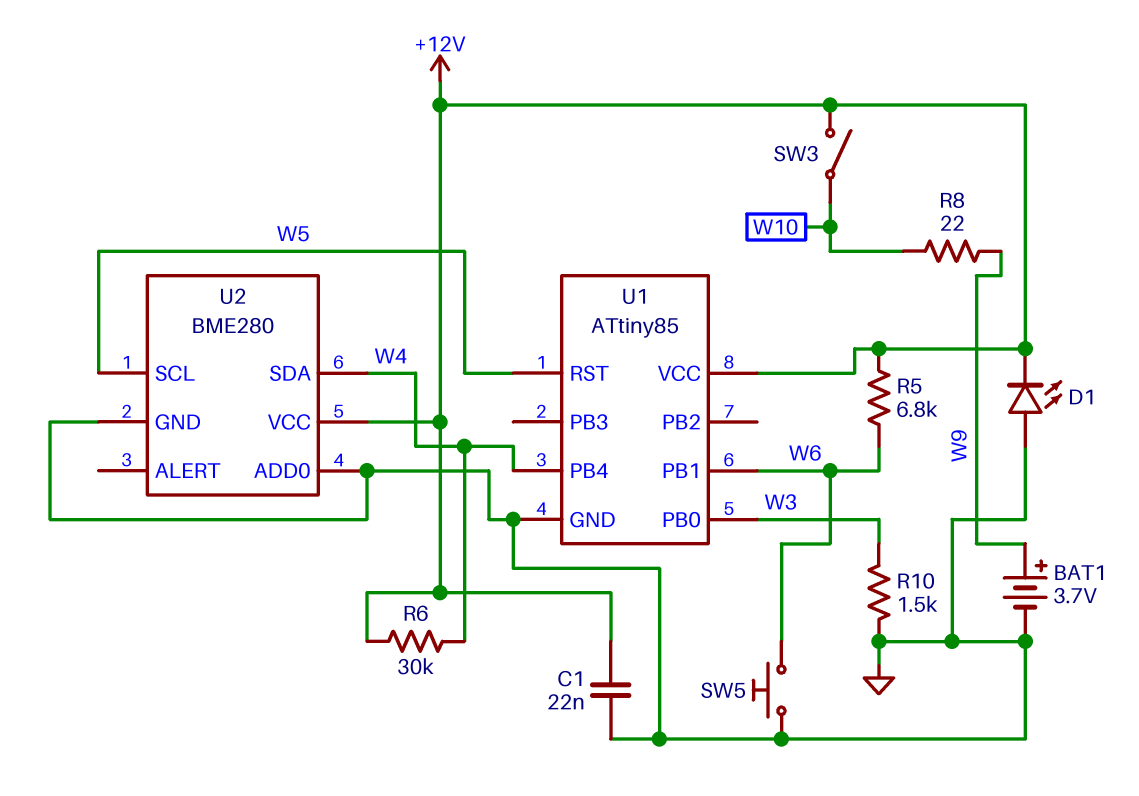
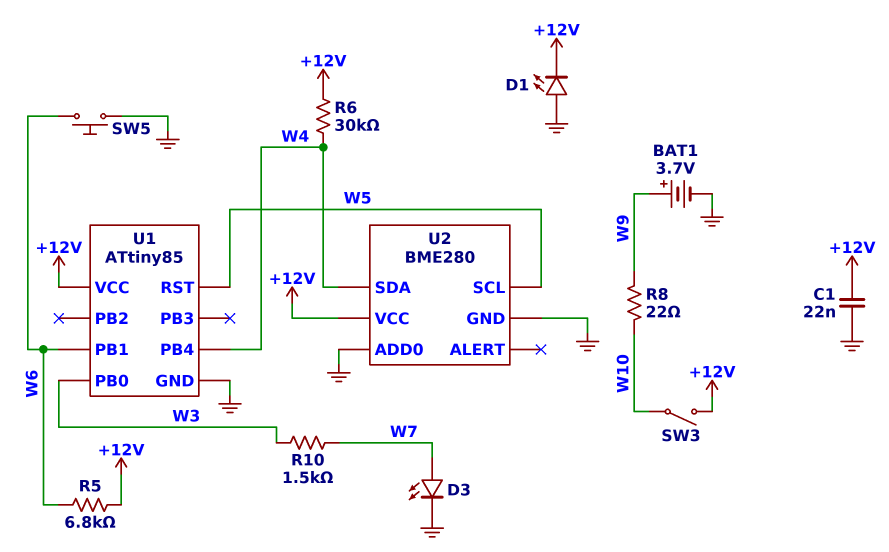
D3: none -> LED (A W7, K GND)
R10: 1.5k (GND, W3) -> 1.5k (W3, W7)

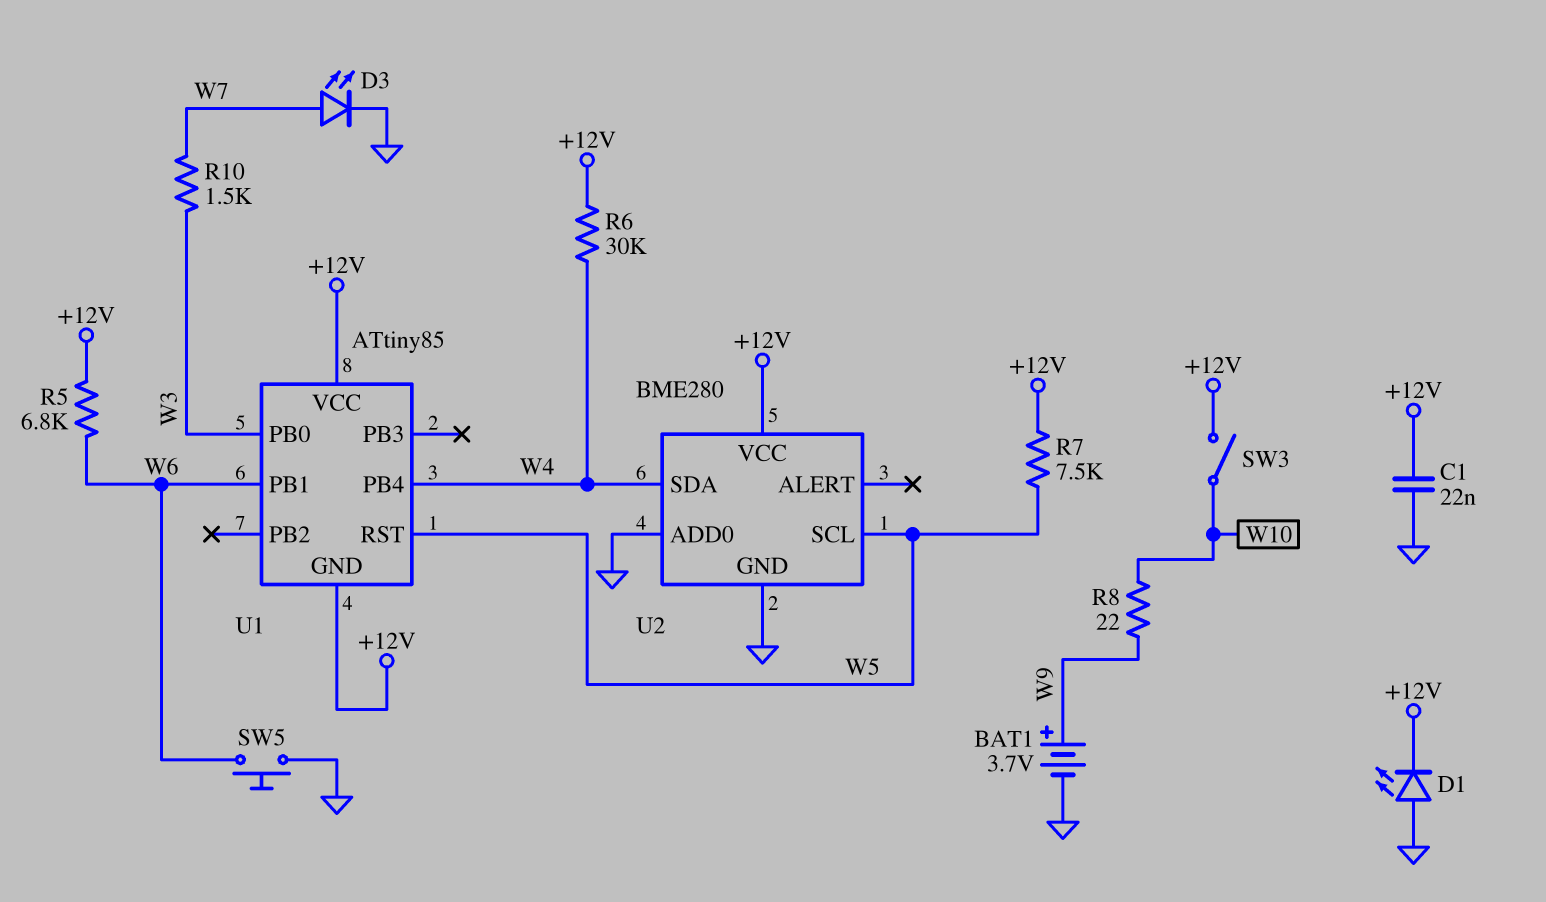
R7: none -> 7.5k (+12V, W5)
U1 pin GND: GND -> +12V

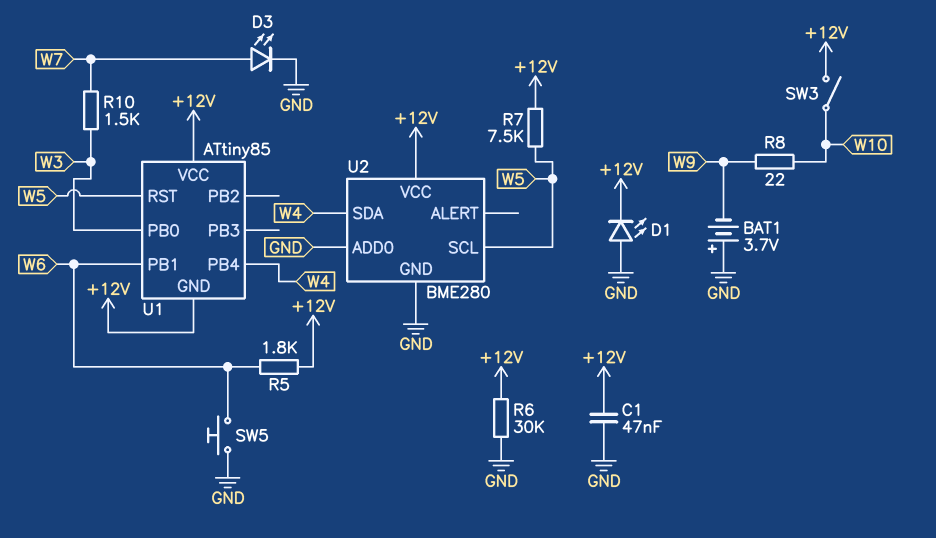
BAT1: 3.7V (plus W9, minus GND) -> 3.7V (plus GND, minus W9)
C1: 22nF (+12V, GND) -> 47nF (+12V, GND)
R5: 6.8k (+12V, W6) -> 1.8k (+12V, W6)
R6: 30k (+12V, W4) -> 30k (+12V, GND)

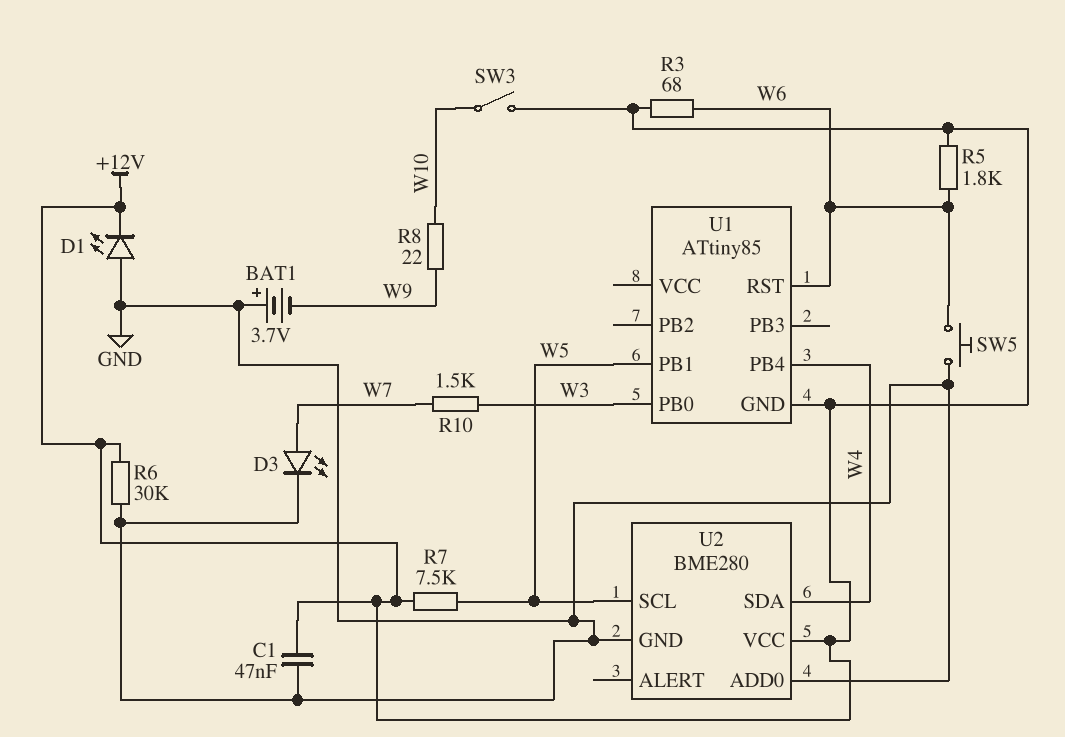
R3: none -> 68 (+12V, W6)
U1 pin PB1: W6 -> W5
U1 pin RST: W5 -> W6
U1 pin VCC: +12V -> none

